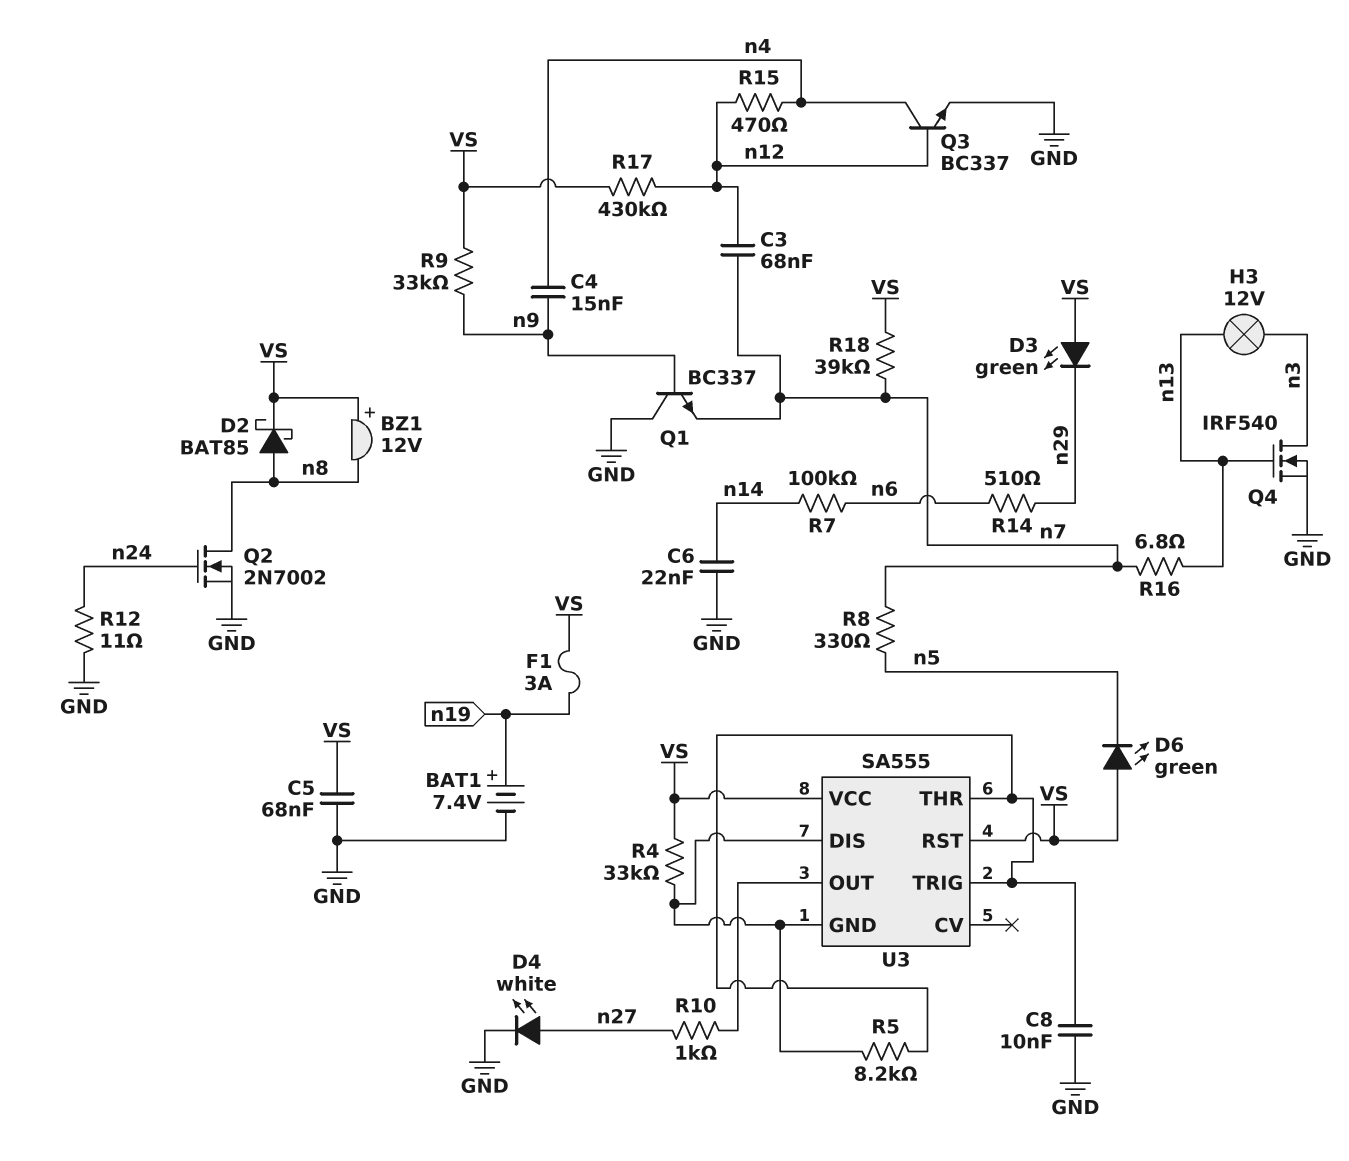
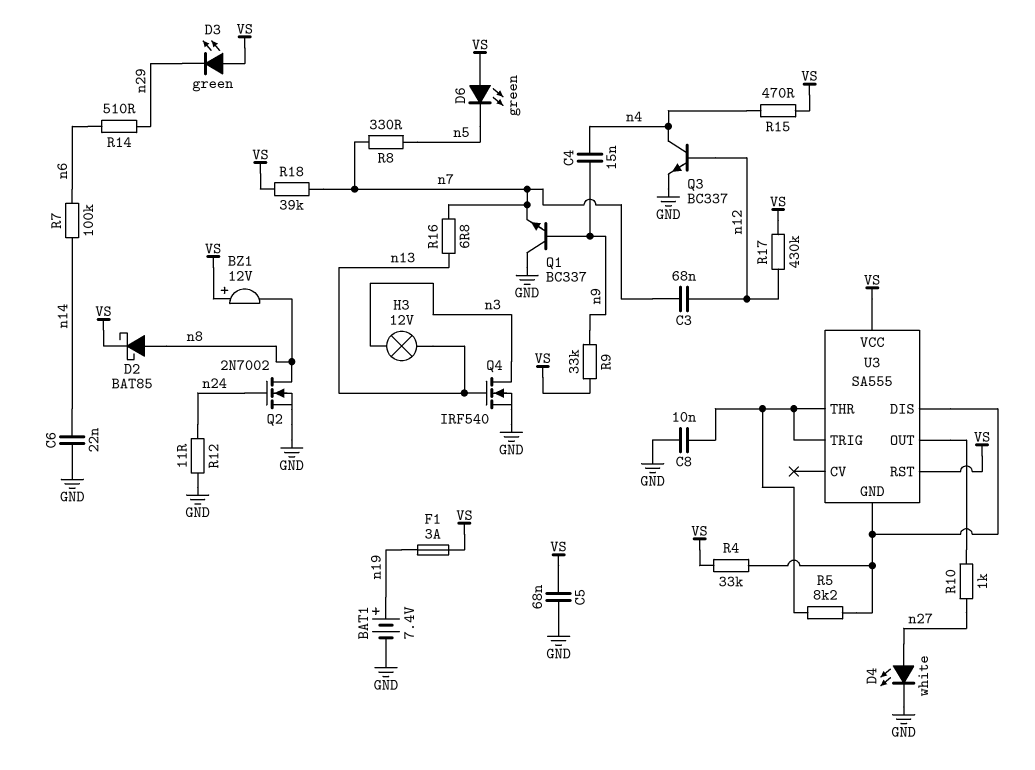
R15: 470 (n4, n12) -> 470 (VS, n4)

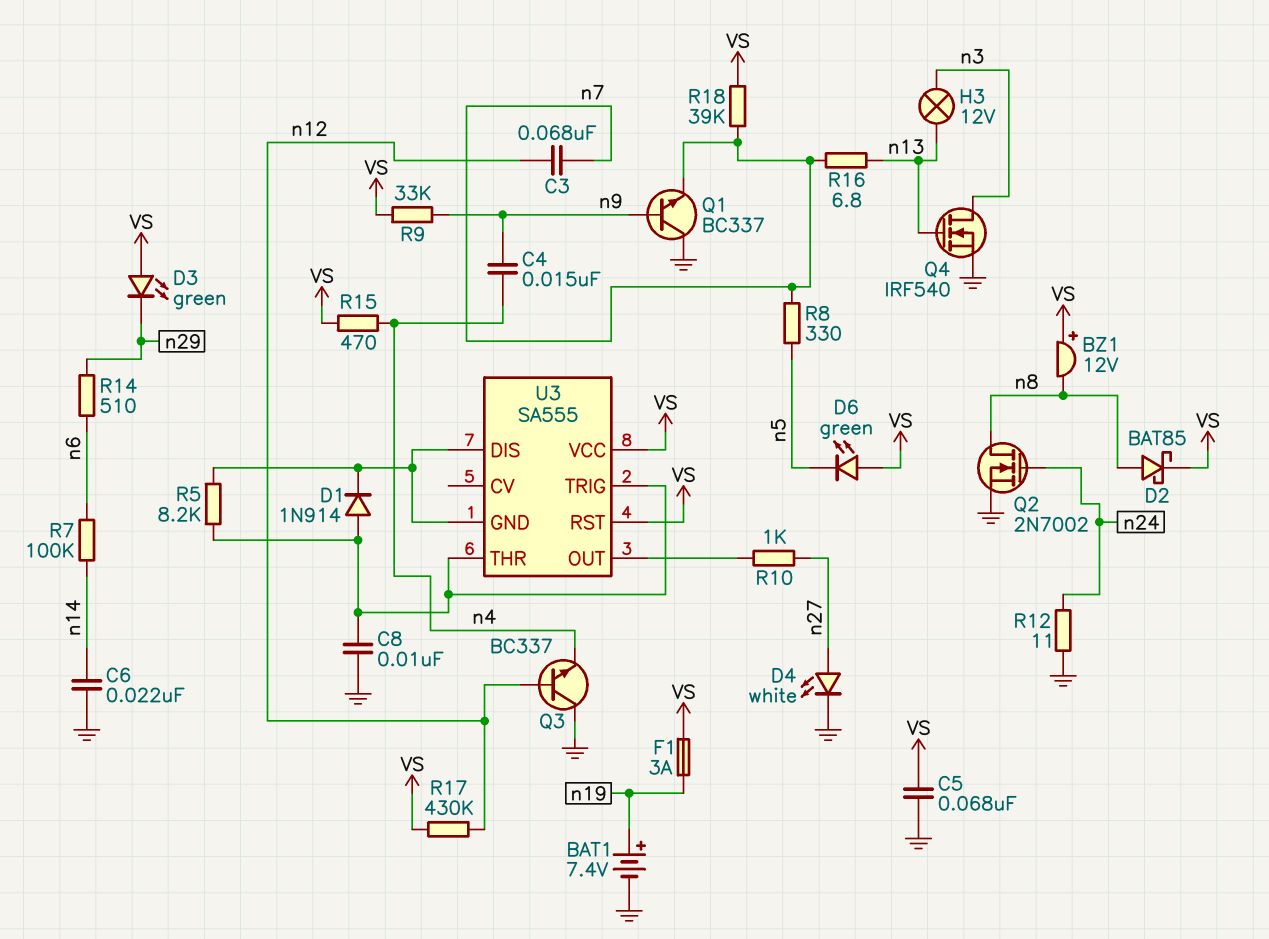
D1: none -> diode 1N914 (A U3/THR, K U3/DIS)
Q3: NPN BC337 (B n12, C n4, E GND) -> NPN BC337 (B n12, C GND, E n4)
R4: 33k (U3/DIS, VS) -> none

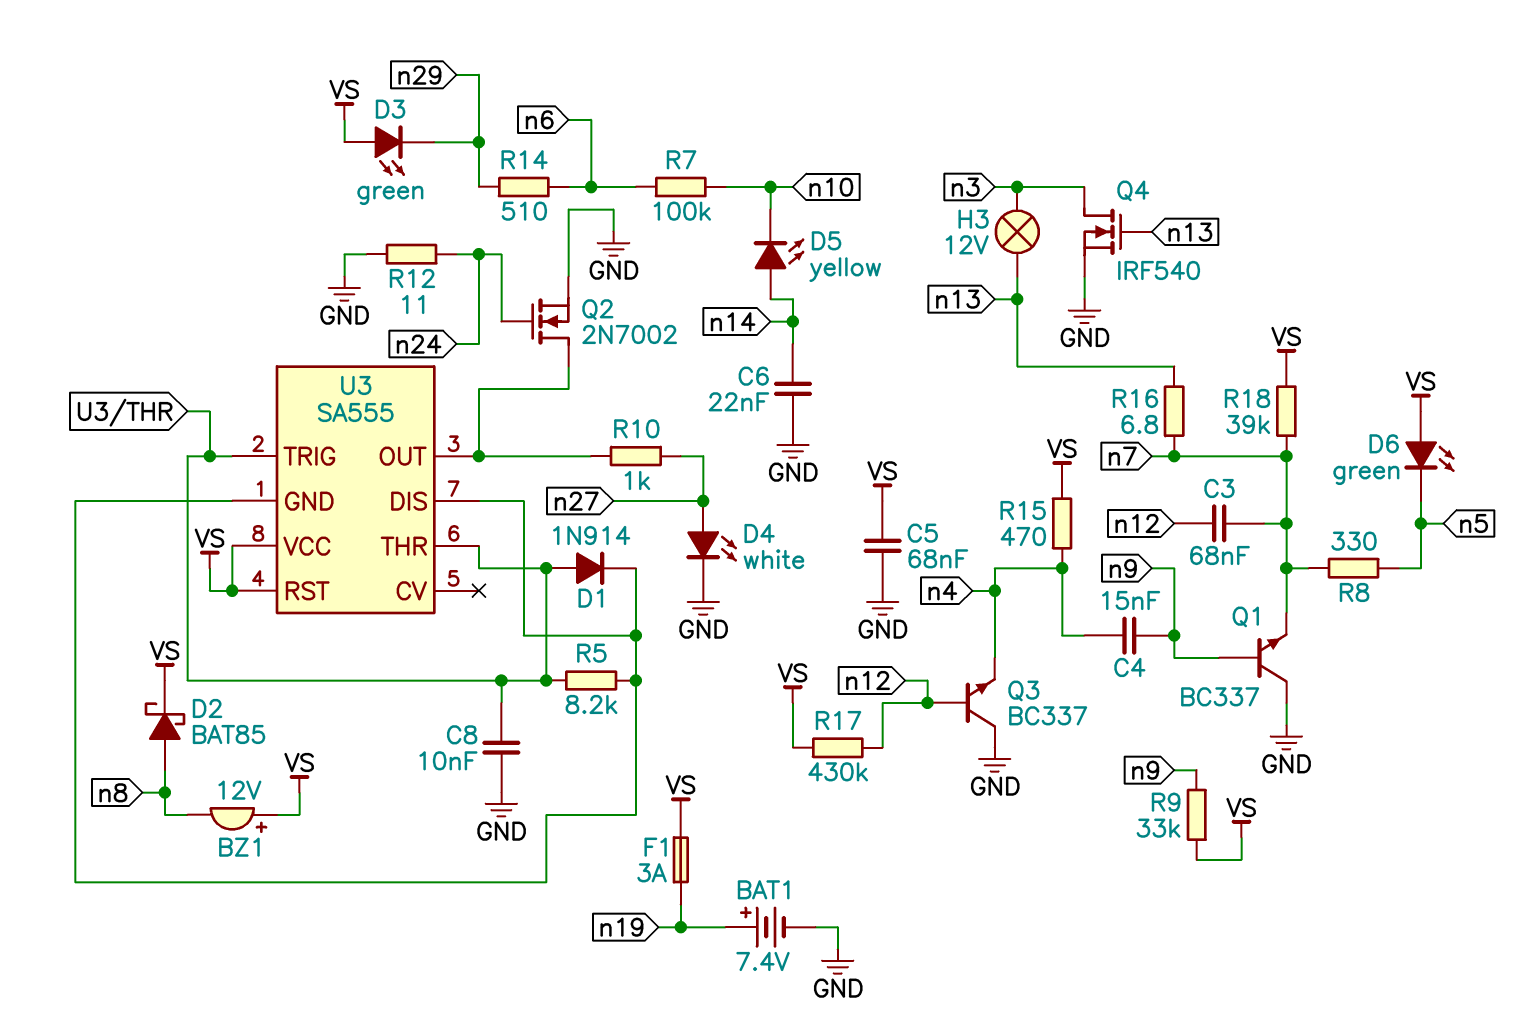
D5: none -> LED yellow (A n14, K n10)
Q2: NMOS 2N7002 (G n24, D n8, S GND) -> NMOS 2N7002 (G n24, D U3/OUT, S GND)
R7: 100k (n6, n14) -> 100k (n6, n10)

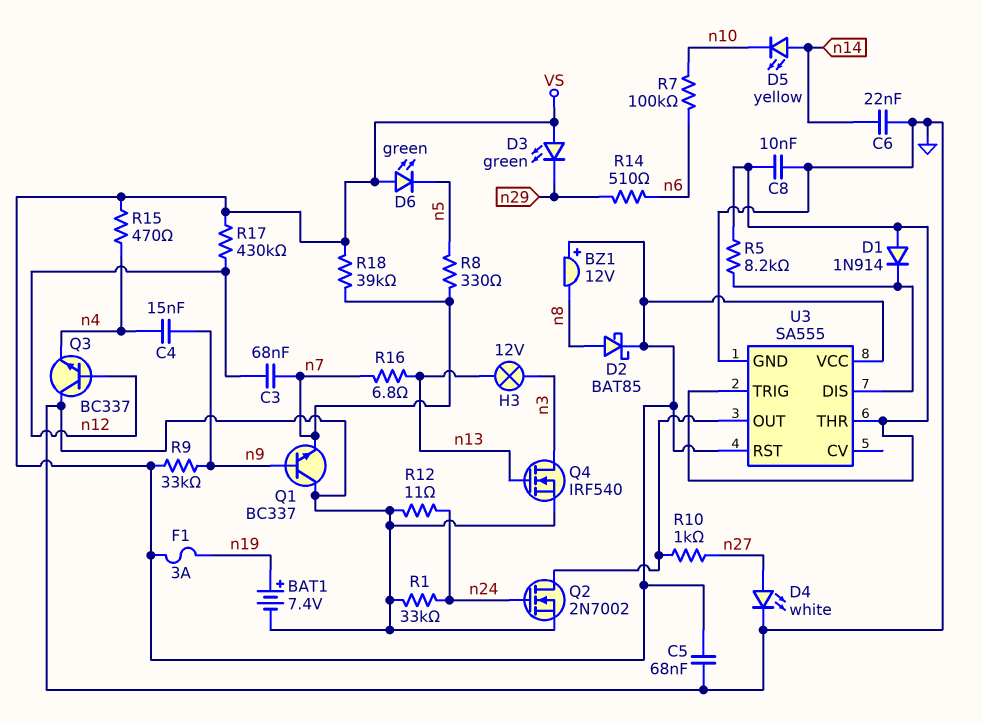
R1: none -> 33k (GND, n24)
U3 pin GND: U3/DIS -> GND

